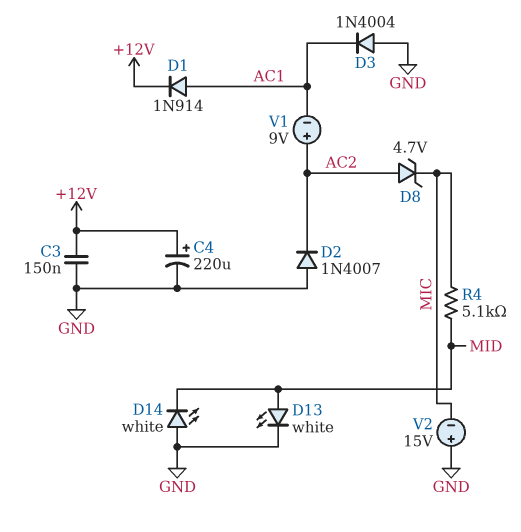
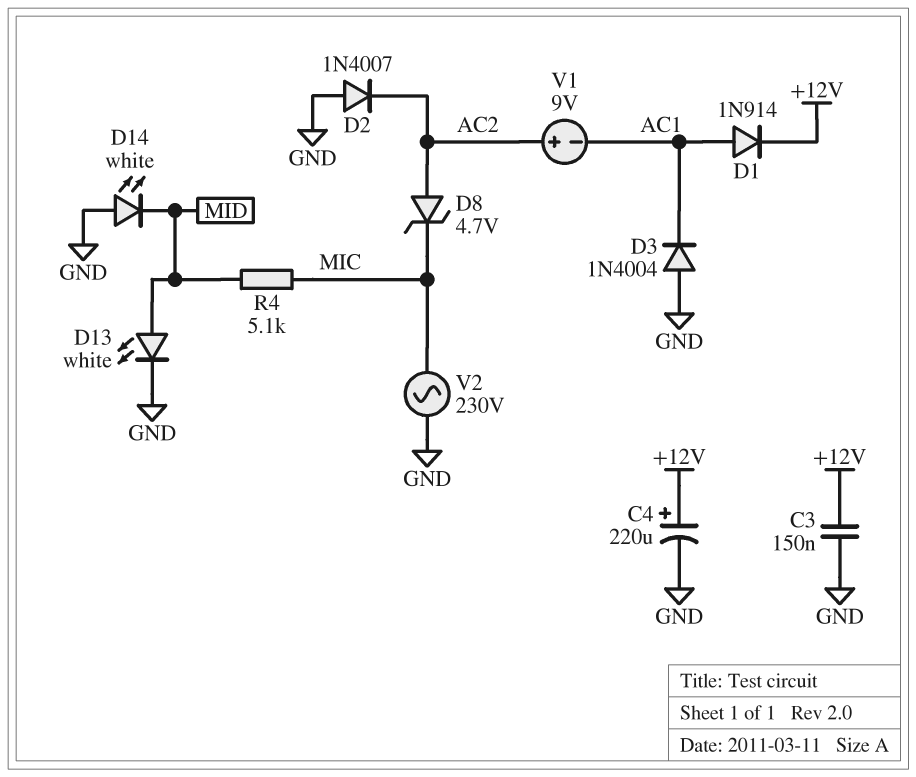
V2: 15V (plus GND, minus MIC) -> AC 230V (GND, MIC)

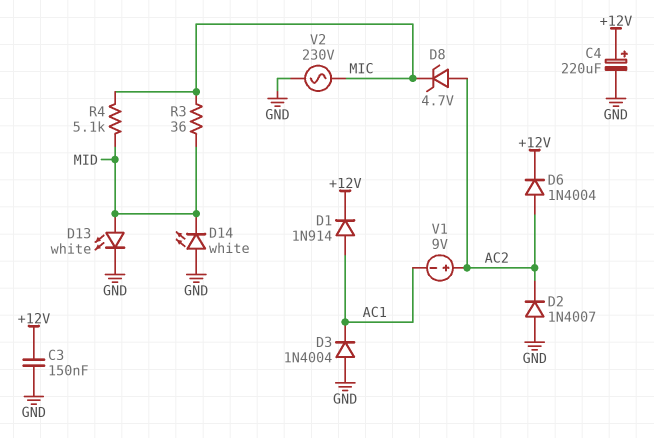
D6: none -> diode 1N4004 (A AC2, K +12V)
R3: none -> 36 (MIC, MID)

